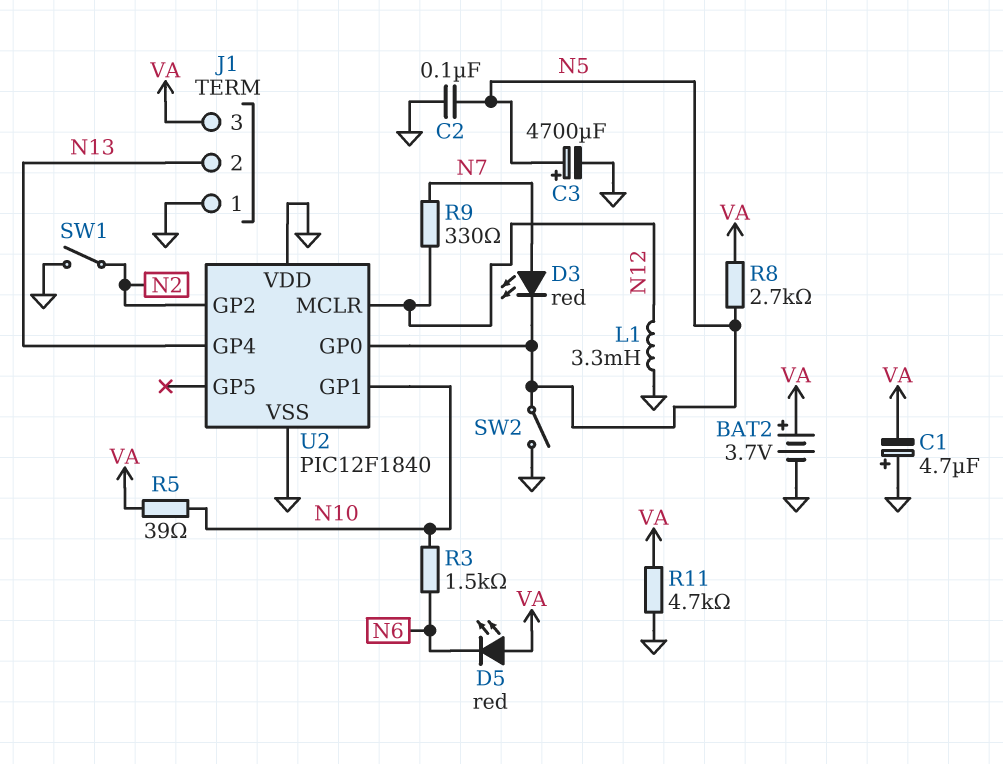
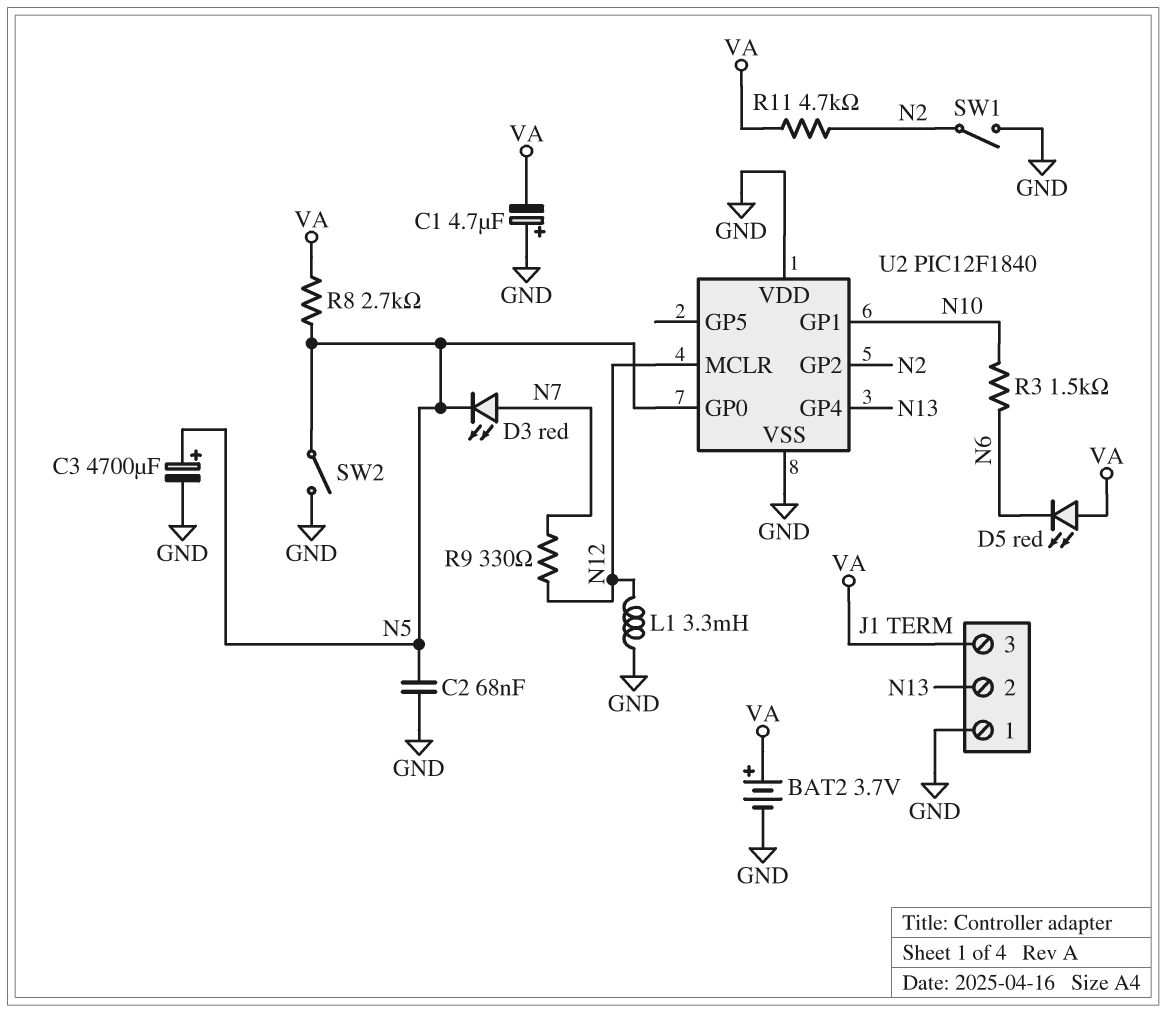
C2: 100nF (GND, N5) -> 68nF (GND, N5)
R5: 39 (N10, VA) -> none
R11: 4.7k (GND, VA) -> 4.7k (N2, VA)

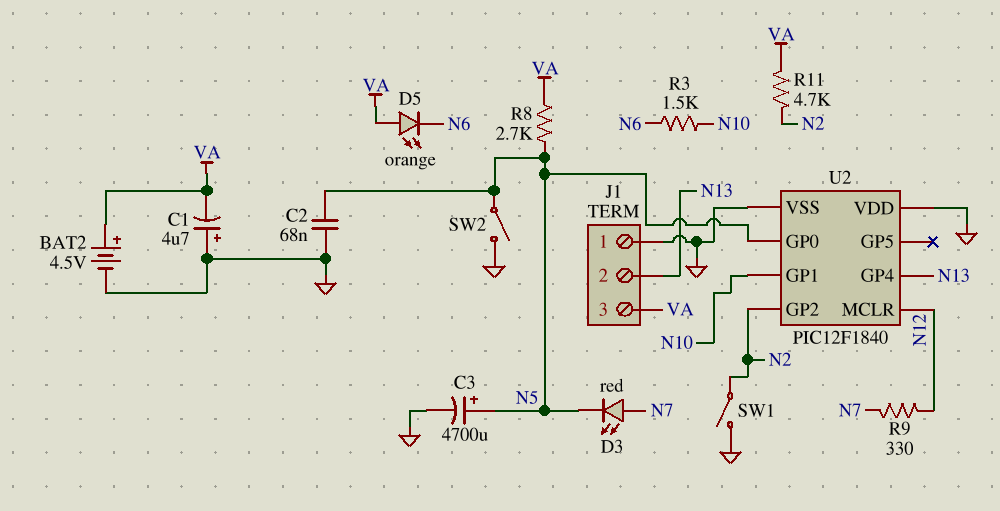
BAT2: 3.7V (plus VA, minus GND) -> 4.5V (plus VA, minus GND)
D5: LED red (A VA, K N6) -> LED orange (A VA, K N6)
L1: 3.3mH (GND, N12) -> none

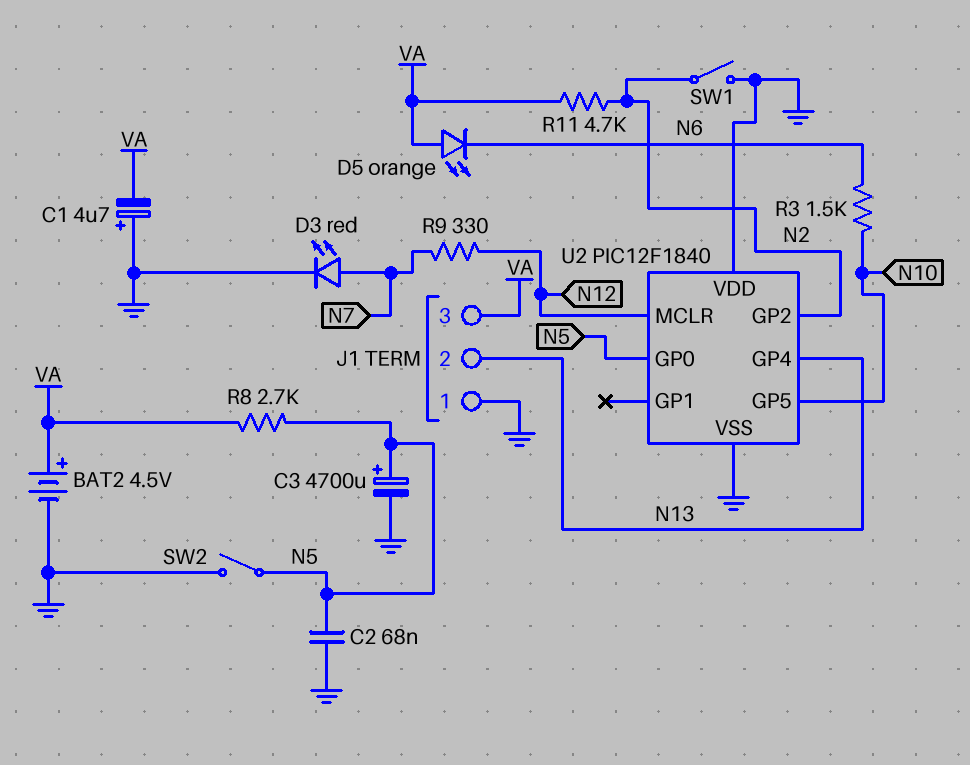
D3: LED red (A N7, K N5) -> LED red (A N7, K GND)
U2 pin GP1: N10 -> none
U2 pin GP5: none -> N10

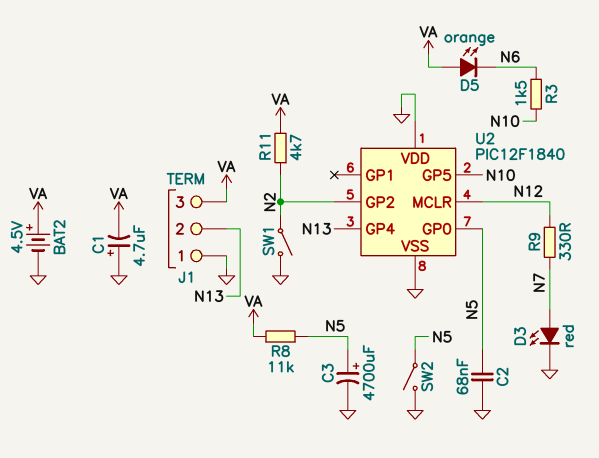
R8: 2.7k (N5, VA) -> 11k (N5, VA)

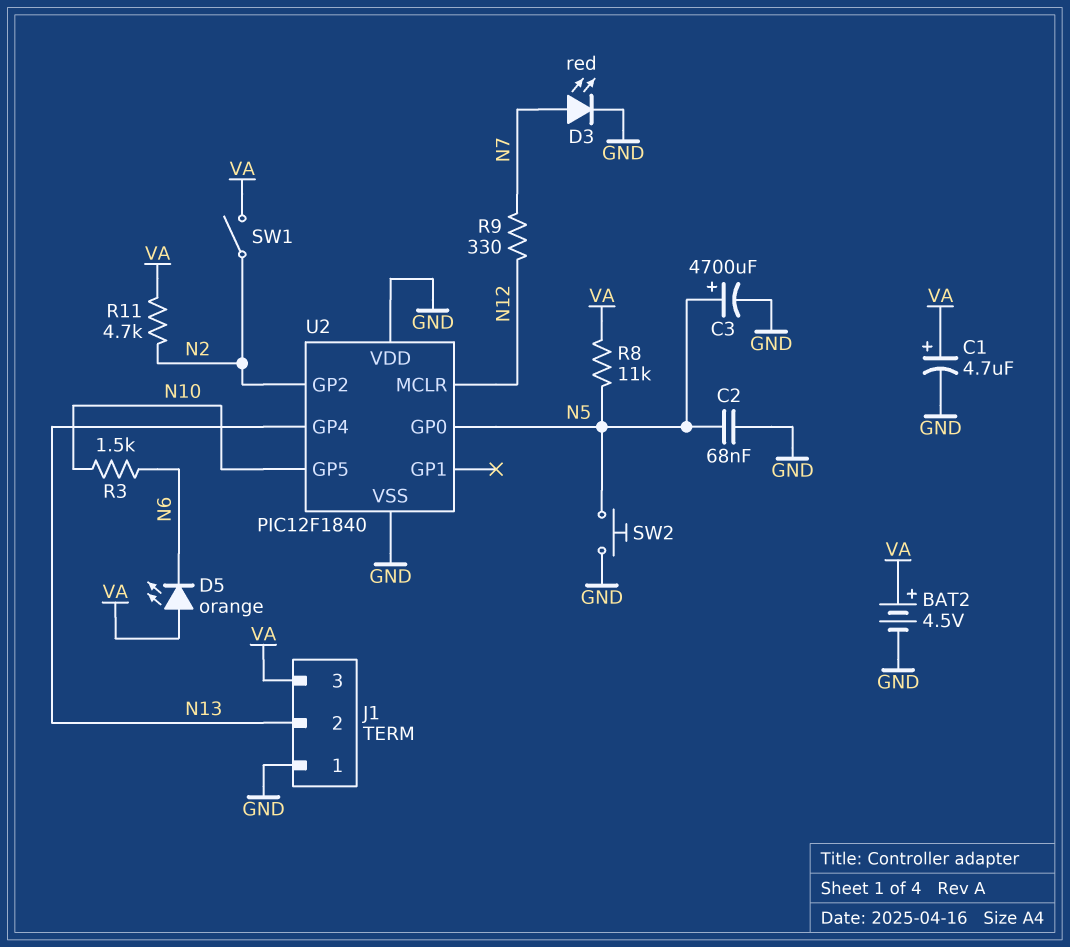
C1: 4.7uF (plus GND, minus VA) -> 4.7uF (plus VA, minus GND)
SW1: switch (GND, N2) -> switch (N2, VA)
SW2: switch (GND, N5) -> button (GND, N5)

